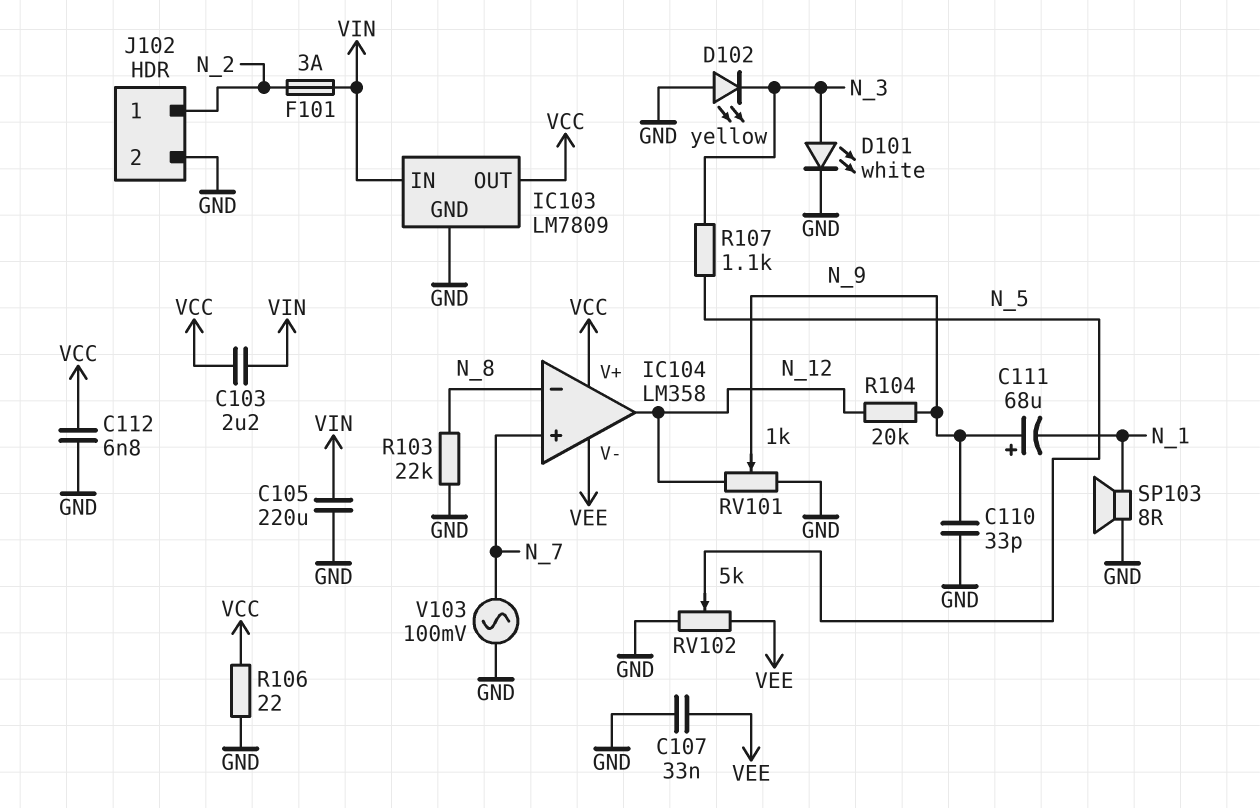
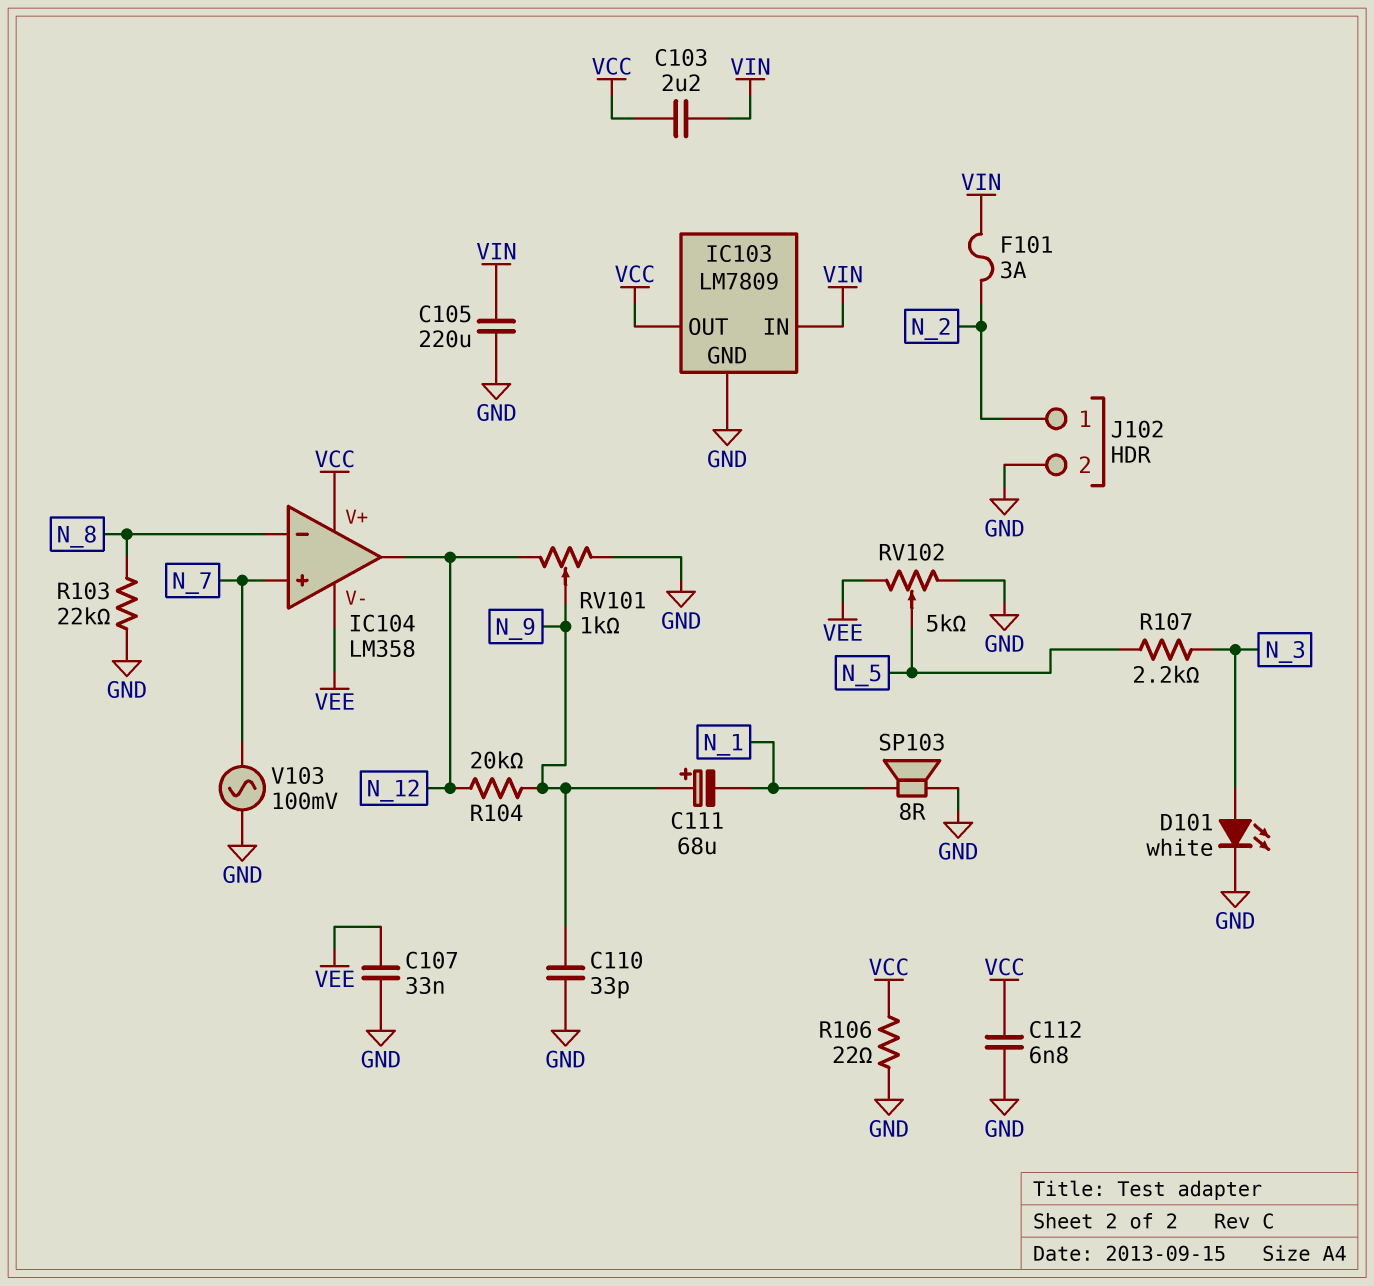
D102: LED yellow (A GND, K N_3) -> none
R107: 1.1k (N_3, N_5) -> 2.2k (N_3, N_5)

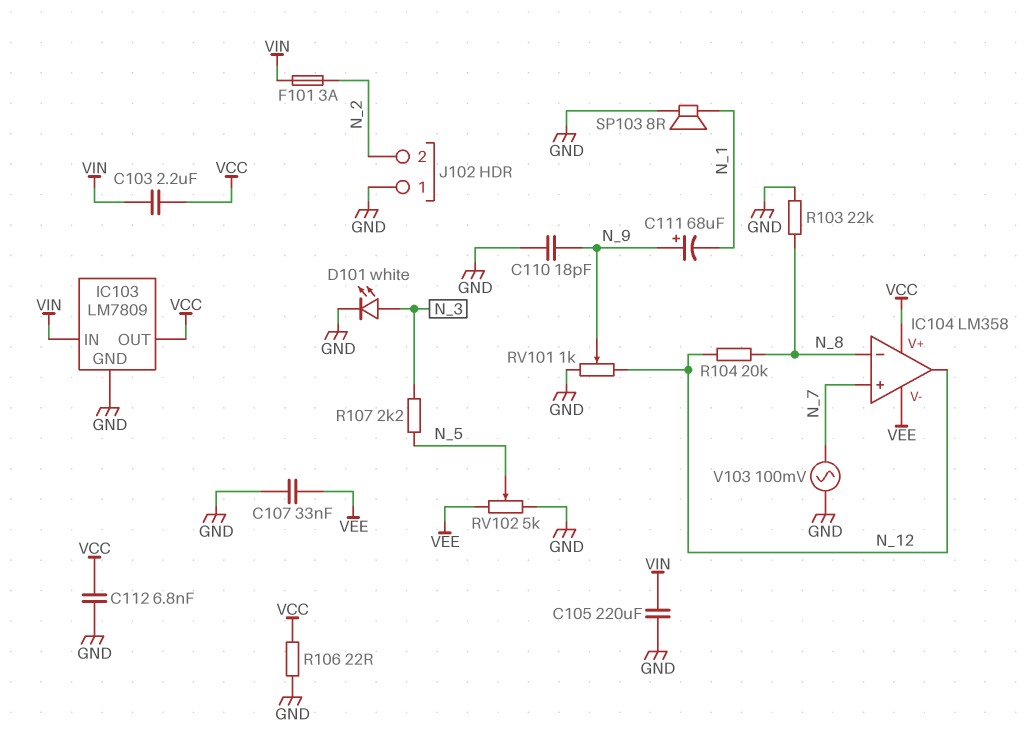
C110: 33pF (GND, N_9) -> 18pF (GND, N_9)
J102 pin 1: N_2 -> GND
J102 pin 2: GND -> N_2
R104: 20k (N_9, N_12) -> 20k (N_8, N_12)

